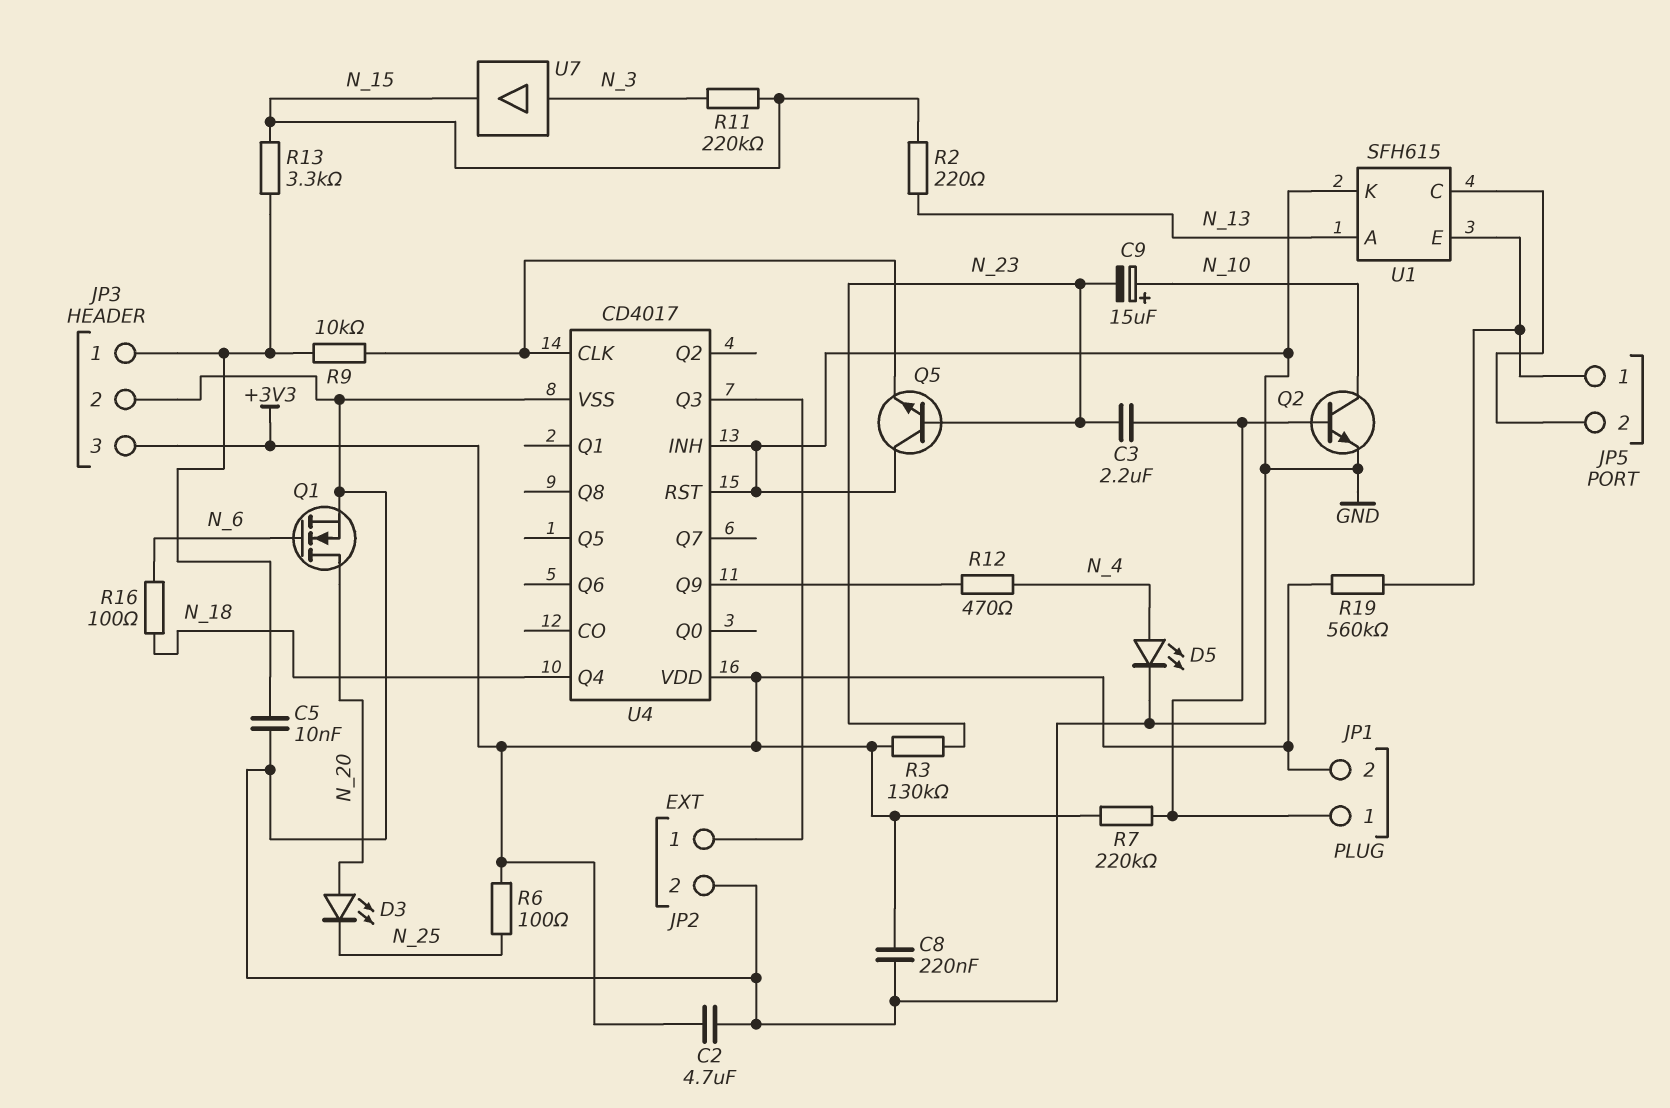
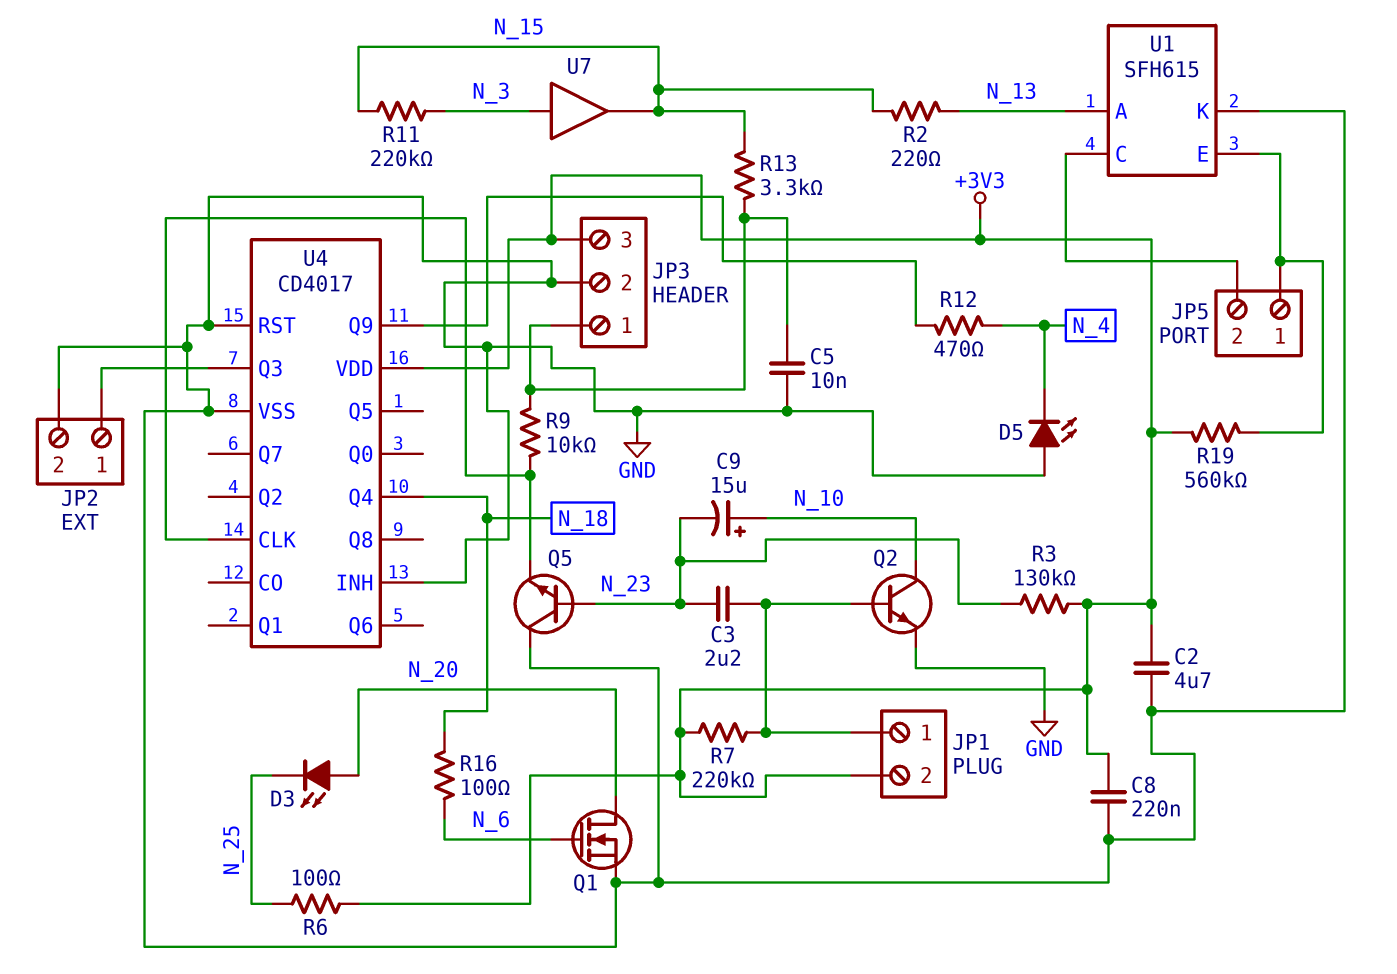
D5: LED (A N_4, K GND) -> LED (A GND, K N_4)

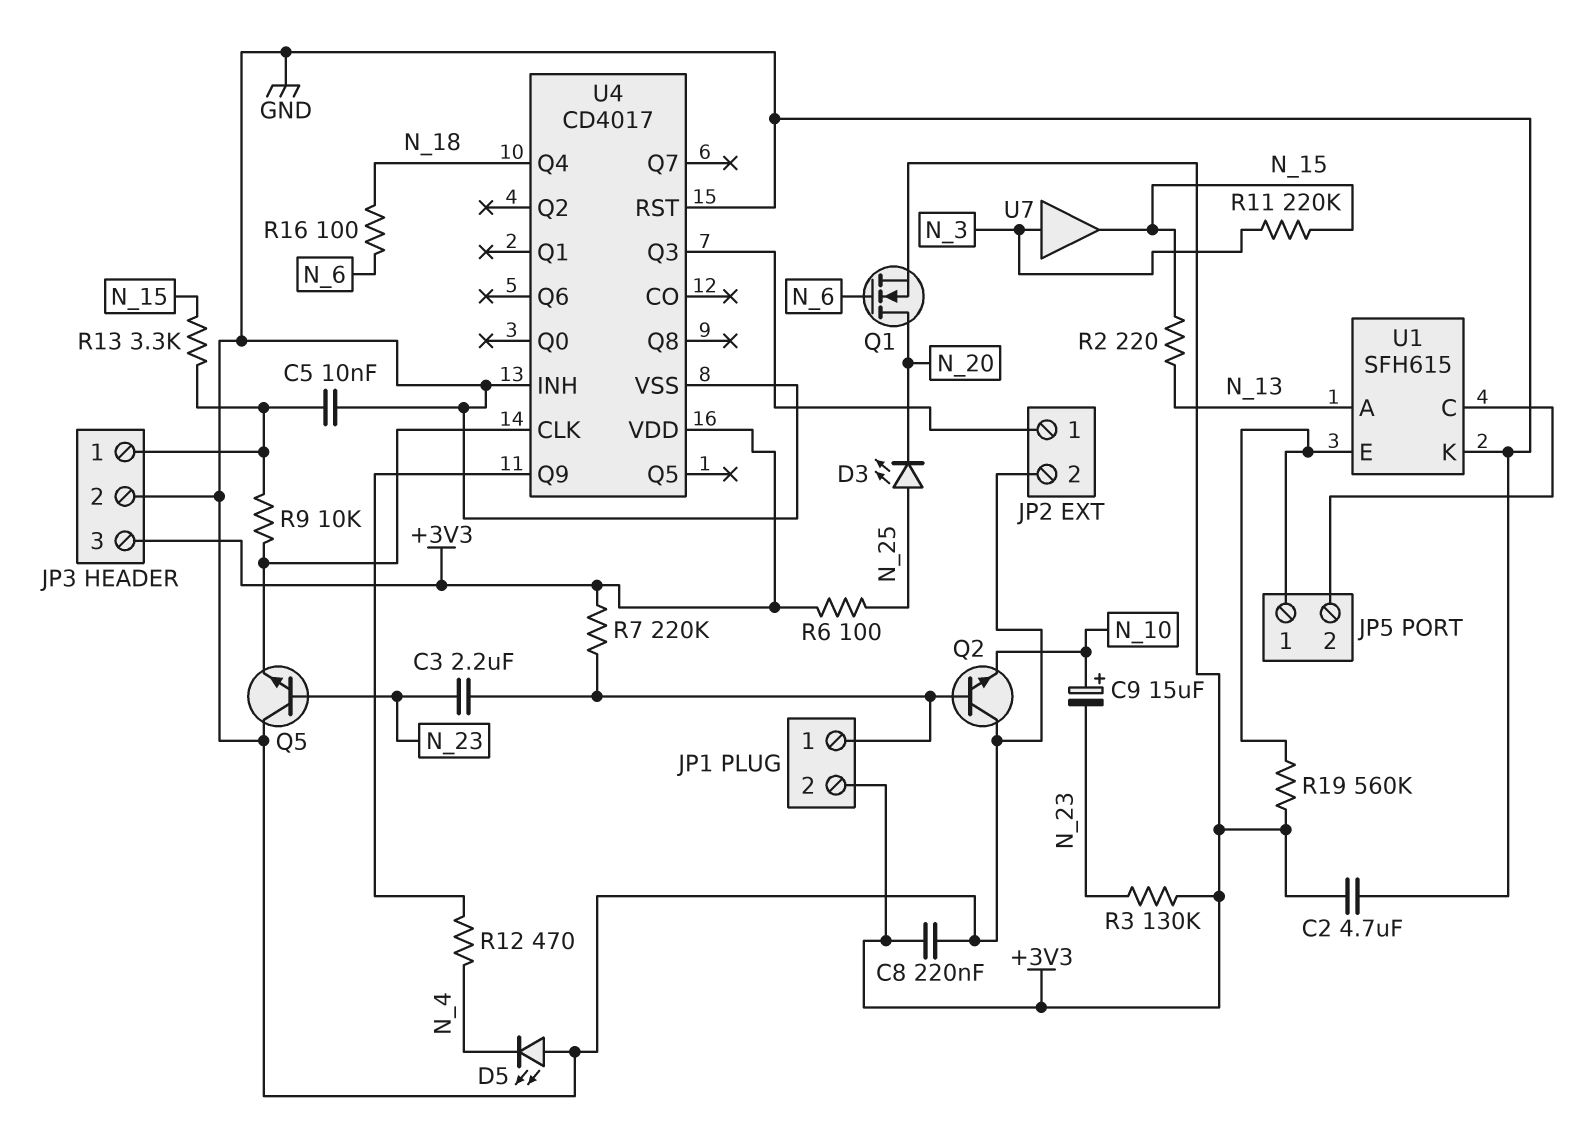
D3: LED (A N_20, K N_25) -> LED (A N_25, K N_20)
Q1: NMOS (G N_6, D N_20, S GND) -> NMOS (G N_6, D N_20, S +3V3)
Q2: NPN (B JP1/1, C N_10, E GND) -> NPN (B JP1/1, C GND, E N_10)

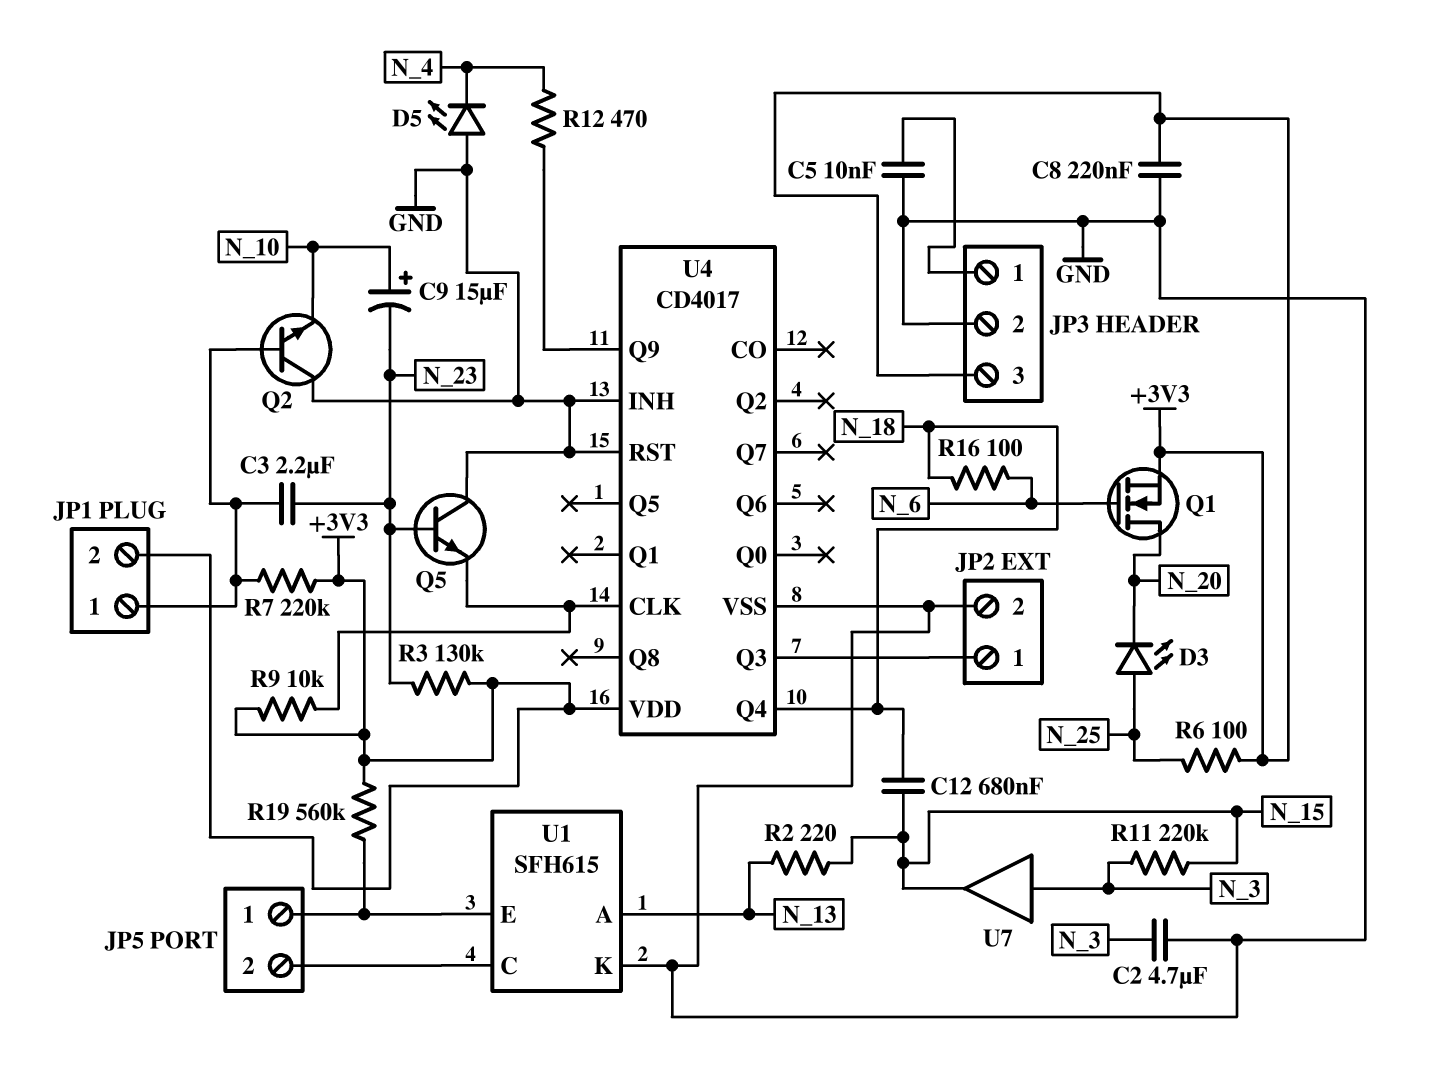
C2: 4.7uF (+3V3, GND) -> 4.7uF (GND, N_3)
C12: none -> 680nF (N_15, N_18)
R9: 10k (JP3/1, U4/CLK) -> 10k (+3V3, U4/CLK)
R13: 3.3k (JP3/1, N_15) -> none

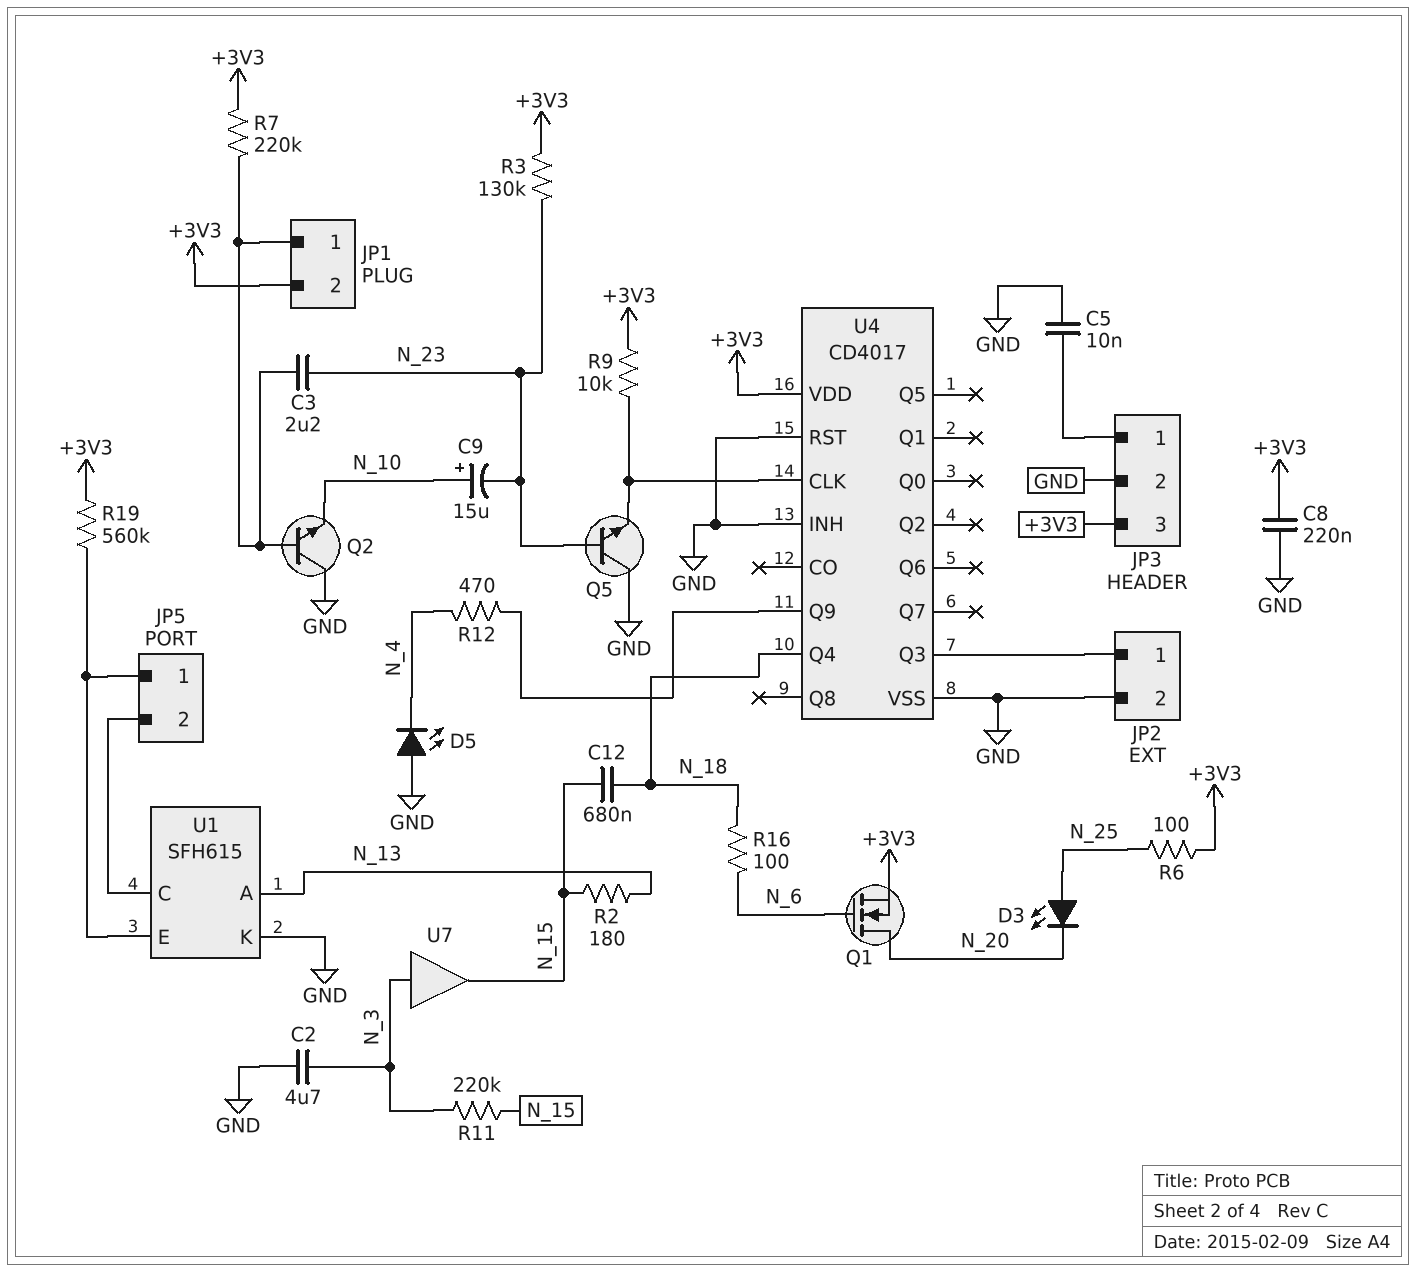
R2: 220 (N_13, N_15) -> 180 (N_13, N_15)

